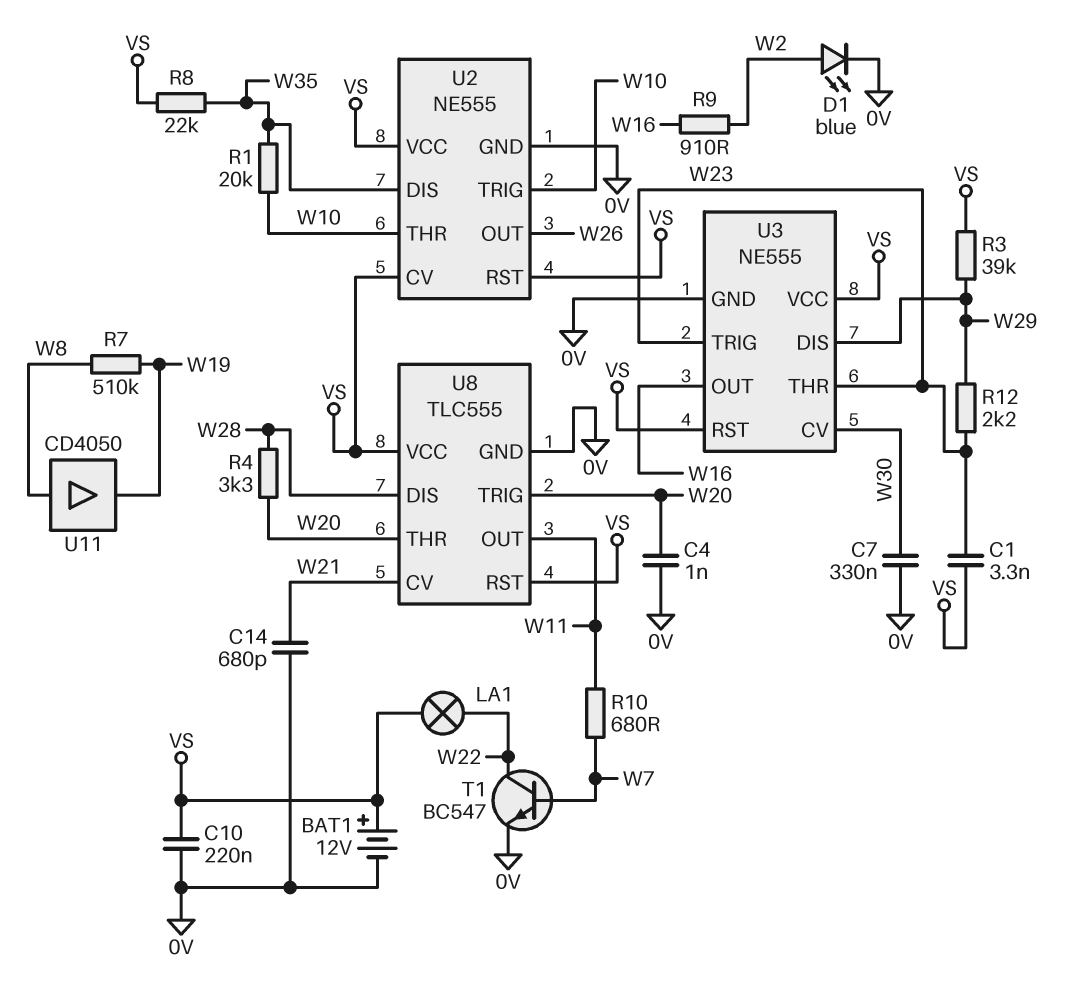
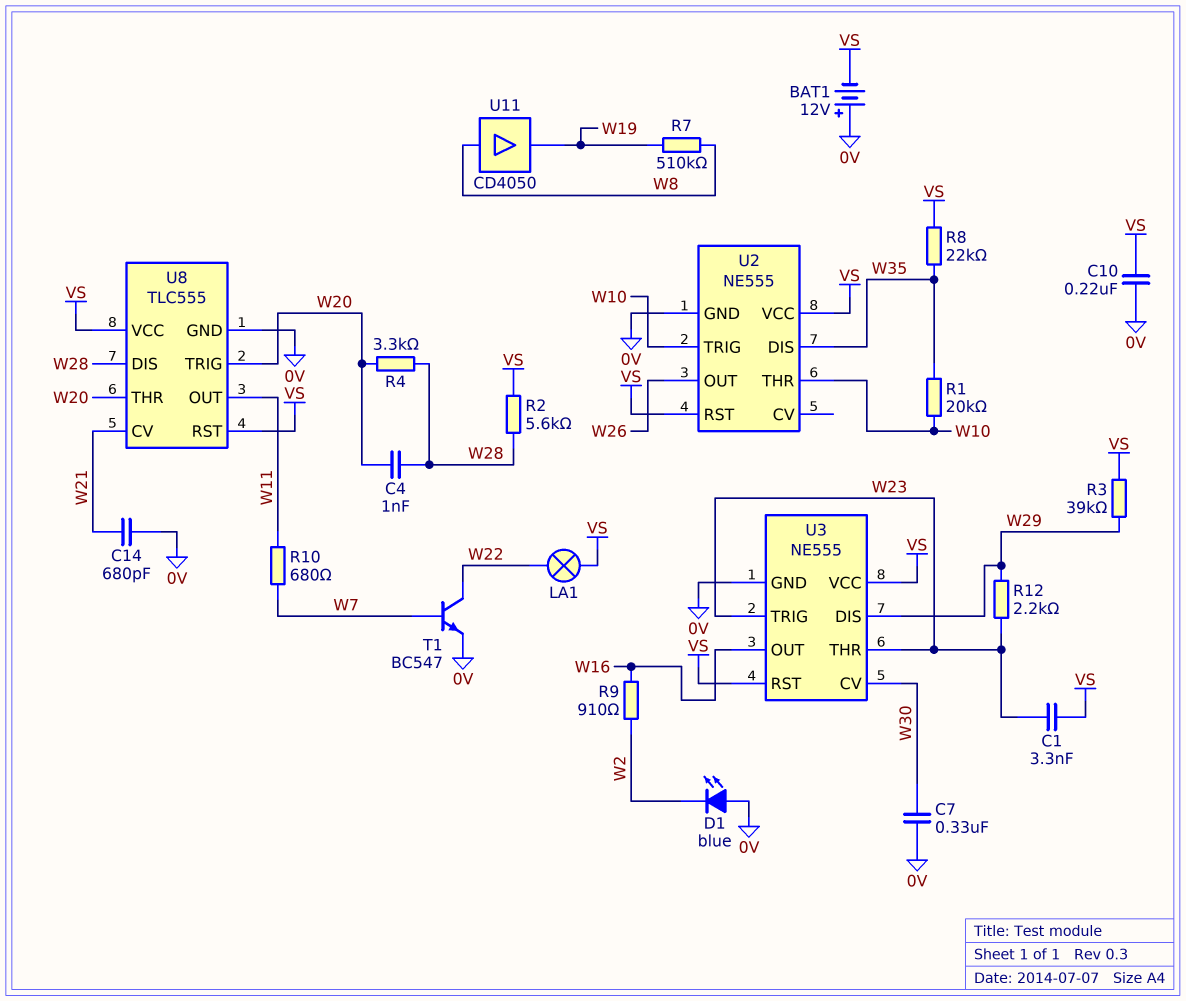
BAT1: 12V (plus VS, minus 0V) -> 12V (plus 0V, minus VS)
C4: 1nF (0V, W20) -> 1nF (W20, W28)
D1: LED blue (A W2, K 0V) -> LED blue (A 0V, K W2)
R2: none -> 5.6k (VS, W28)
U2 pin CV: VS -> none

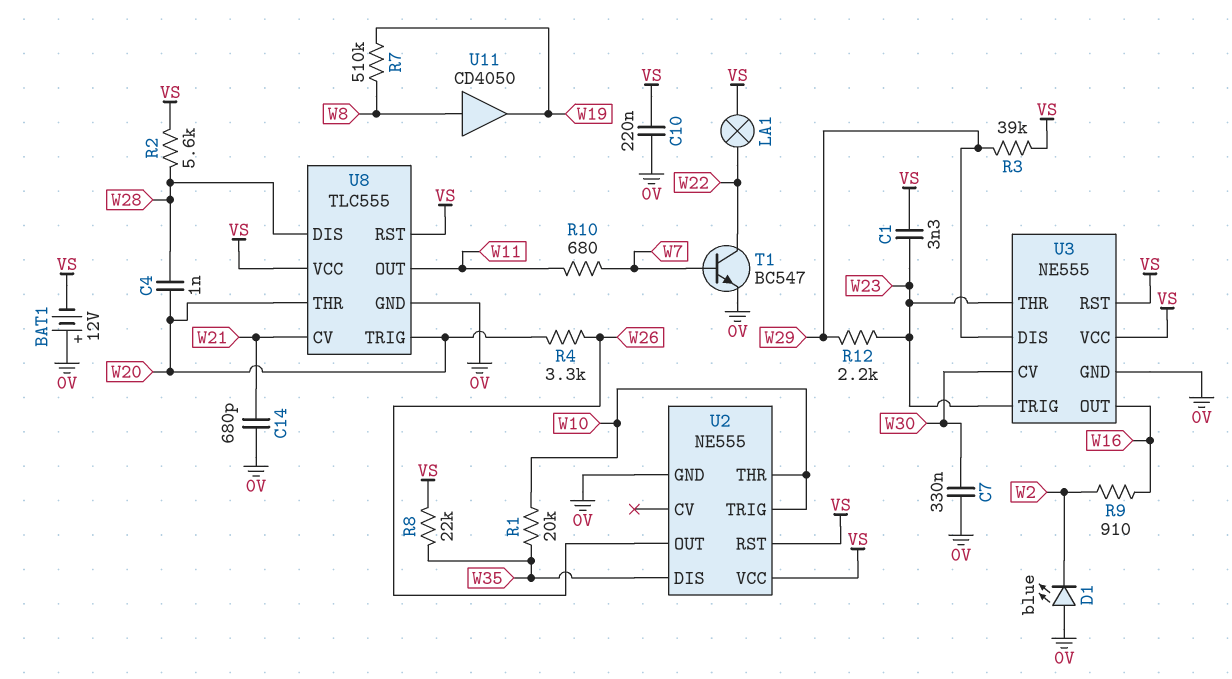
R4: 3.3k (W20, W28) -> 3.3k (W20, W26)

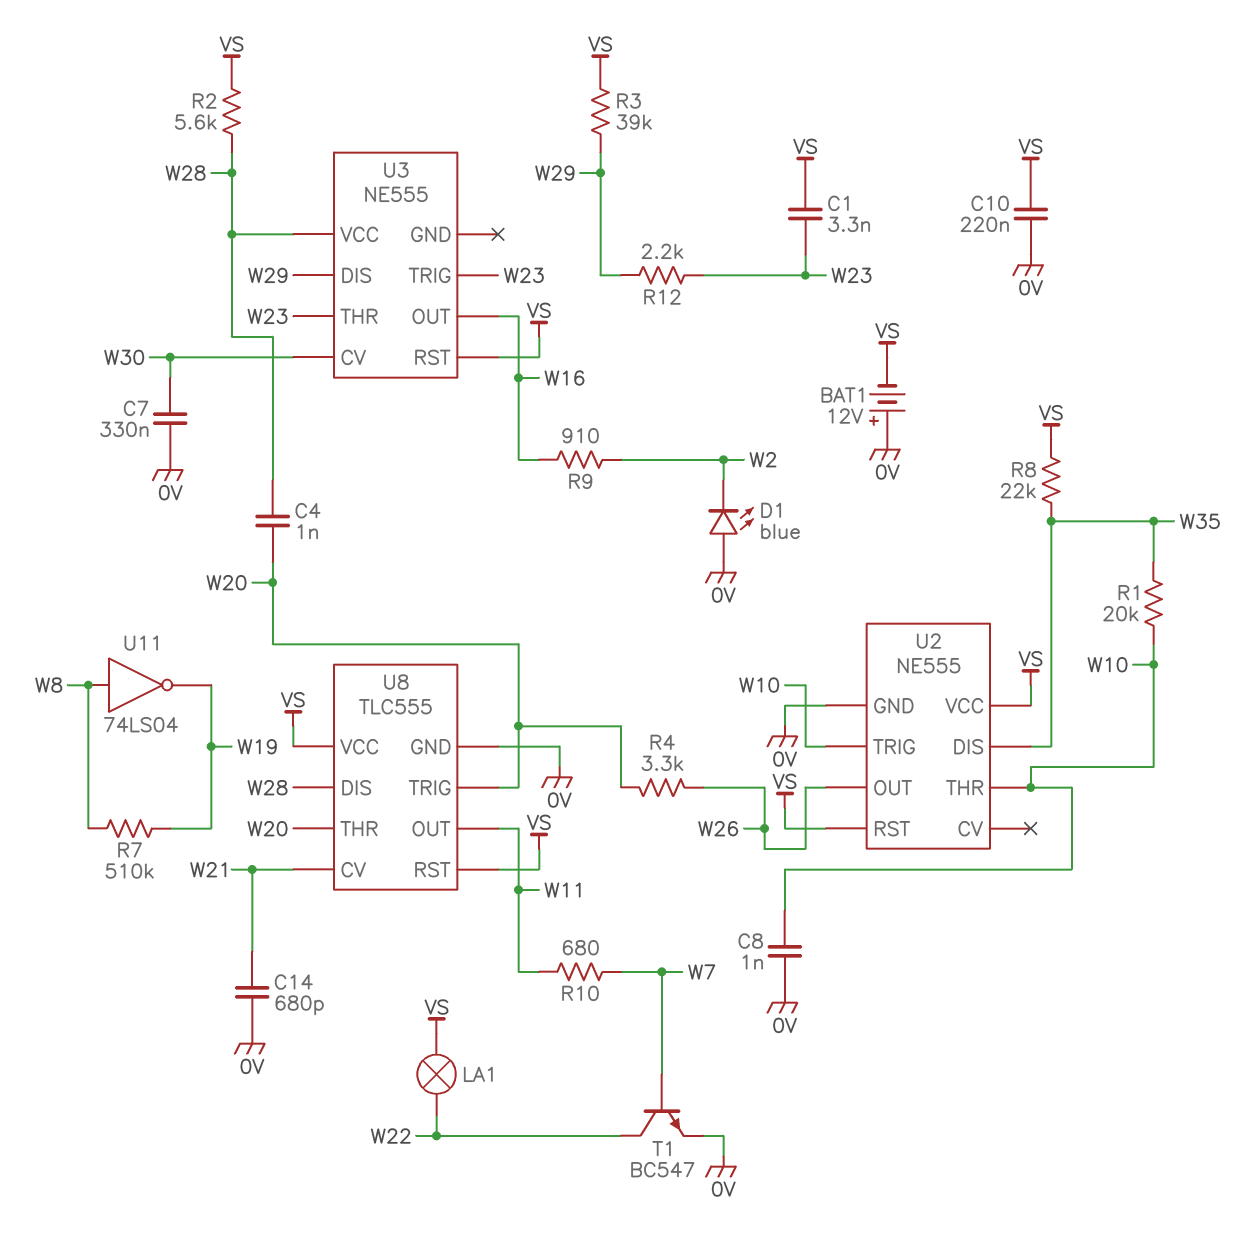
C8: none -> 1nF (0V, W10)
U3 pin GND: 0V -> none
U3 pin VCC: VS -> W28
U11: buffer CD4050 (in W8, out W19) -> NOT 74LS04 (in W8, out W19)

